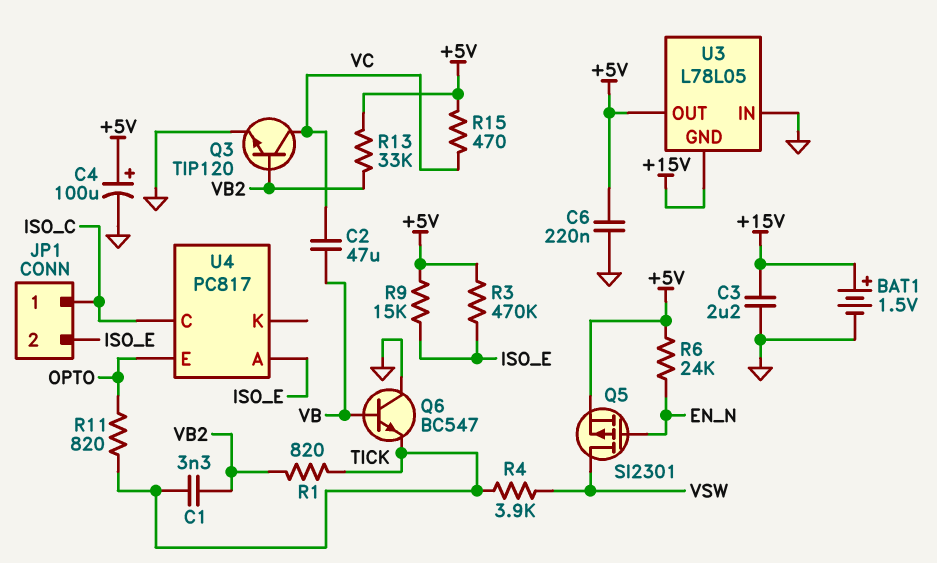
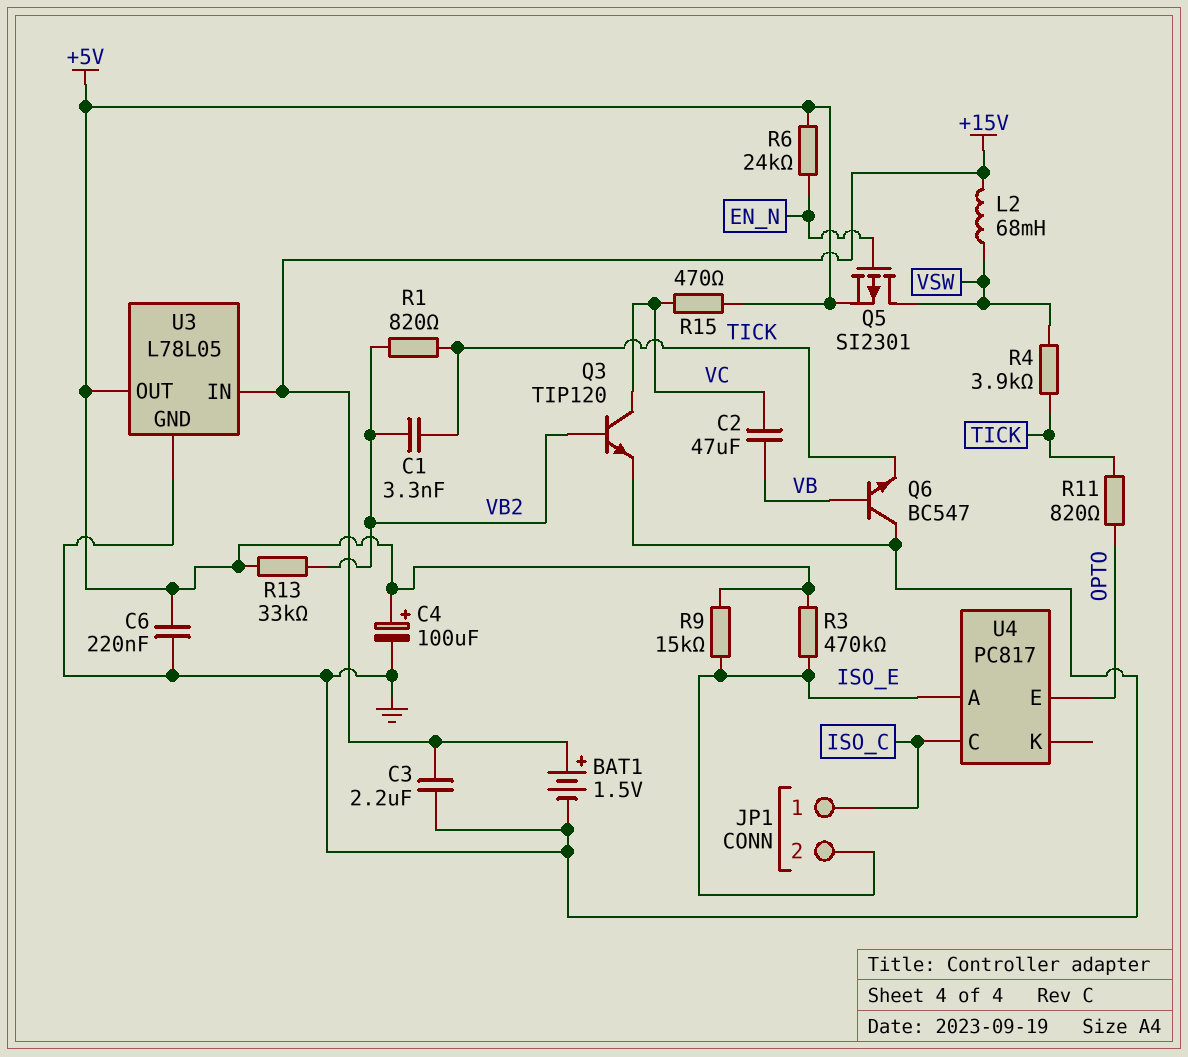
L2: none -> 68mH (+15V, VSW)
U3 pin GND: +15V -> GND
U3 pin IN: GND -> +15V

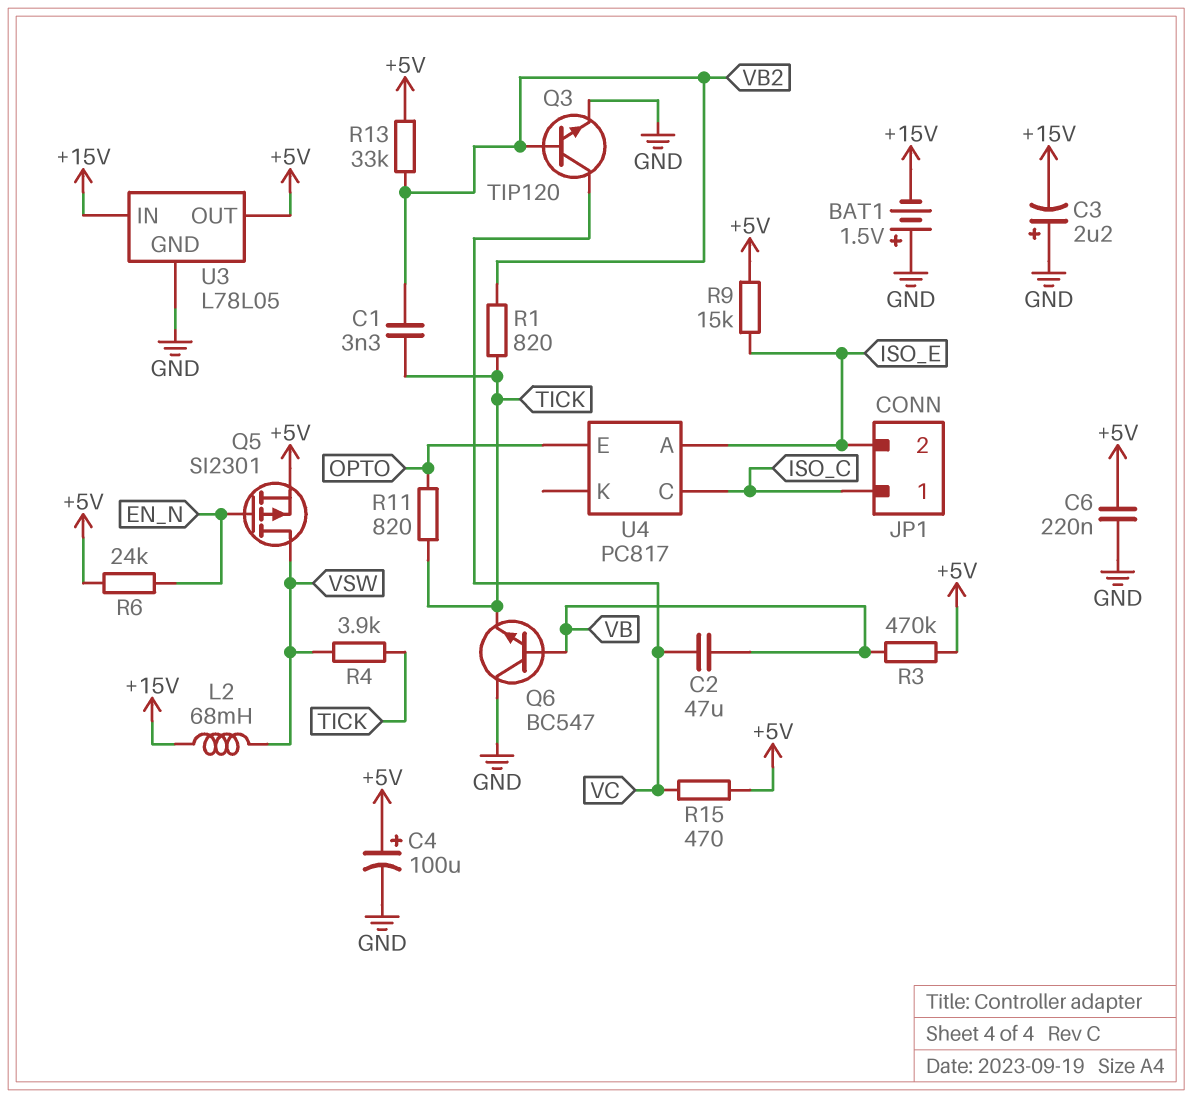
BAT1: 1.5V (plus +15V, minus GND) -> 1.5V (plus GND, minus +15V)
C3: 2.2uF (+15V, GND) -> 2.2uF (plus GND, minus +15V)
R3: 470k (+5V, ISO_E) -> 470k (+5V, VB)

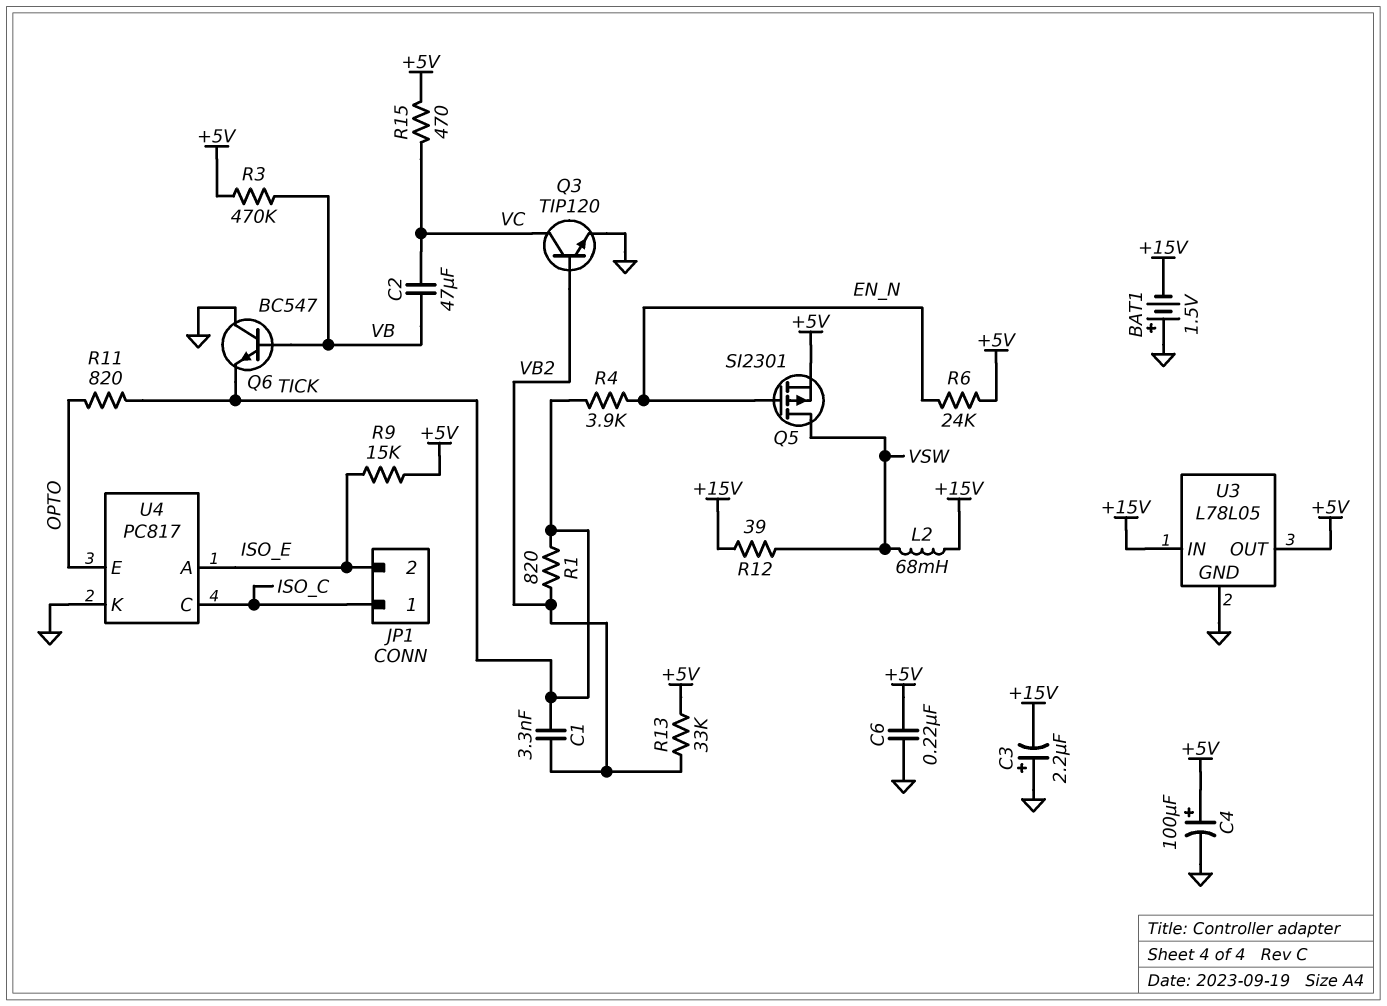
R4: 3.9k (TICK, VSW) -> 3.9k (EN_N, TICK)
R12: none -> 39 (+15V, VSW)
U4 pin K: none -> GND

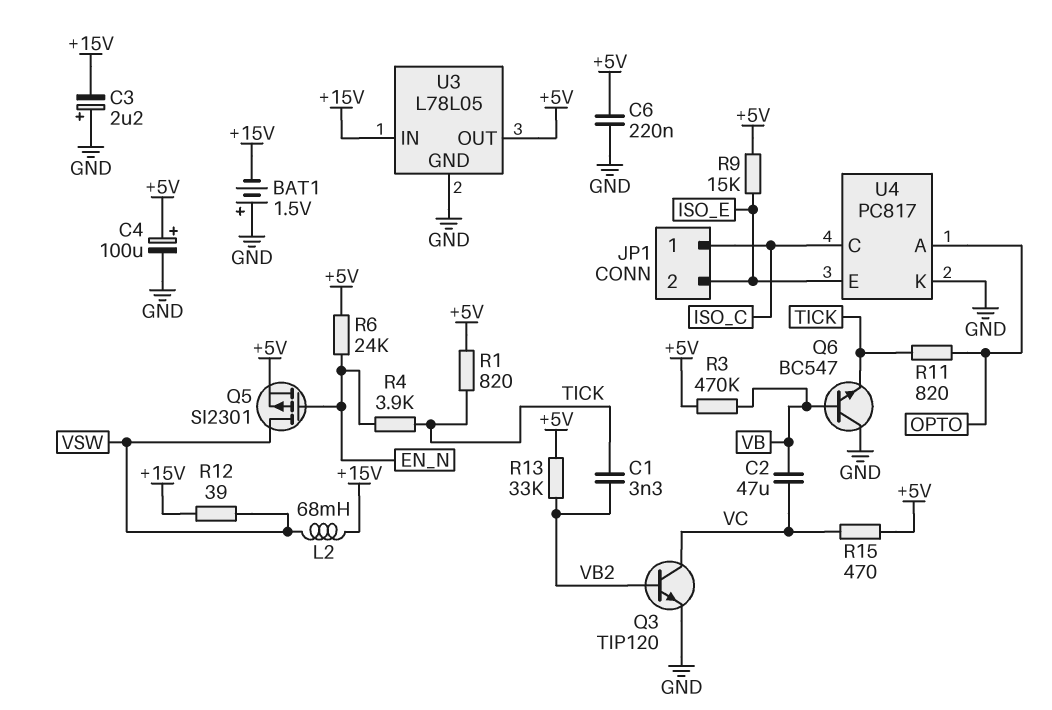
R1: 820 (TICK, VB2) -> 820 (+5V, TICK)
U4 pin A: ISO_E -> OPTO
U4 pin E: OPTO -> ISO_E

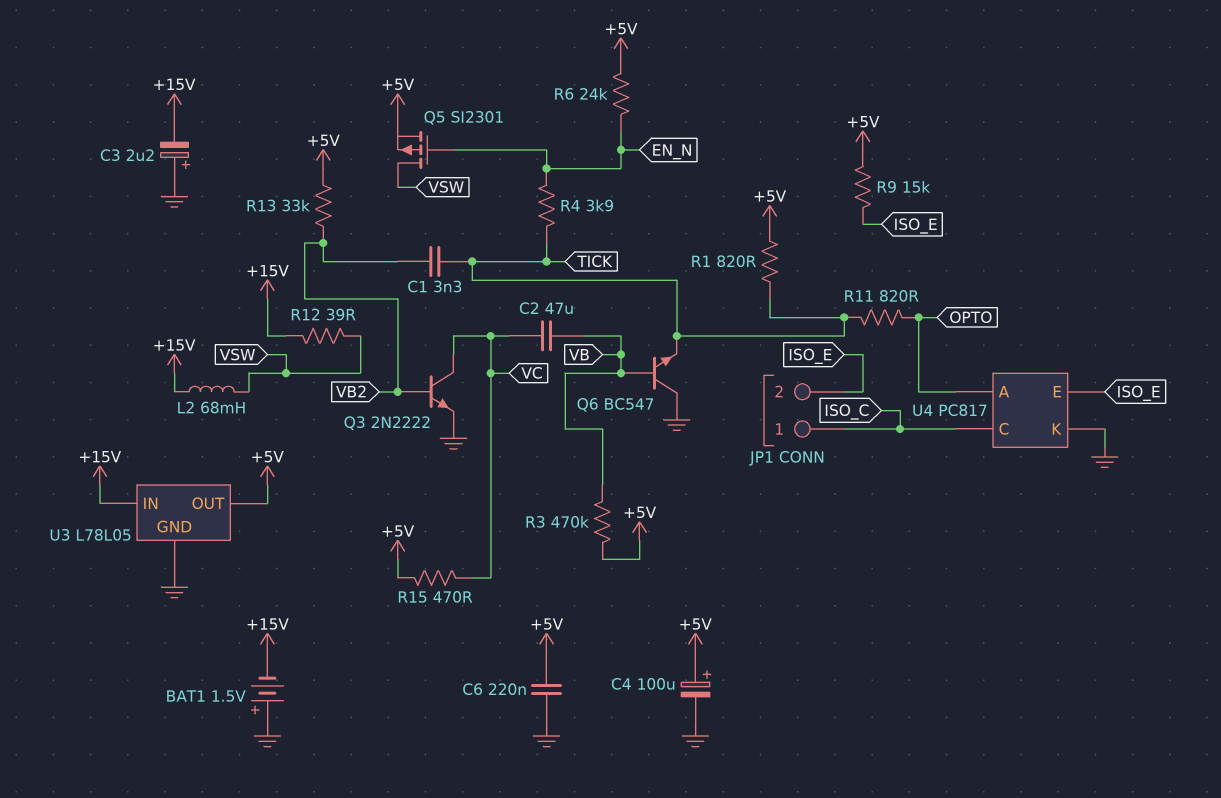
Q3: NPN TIP120 (B VB2, C VC, E GND) -> NPN 2N2222 (B VB2, C VC, E GND)

